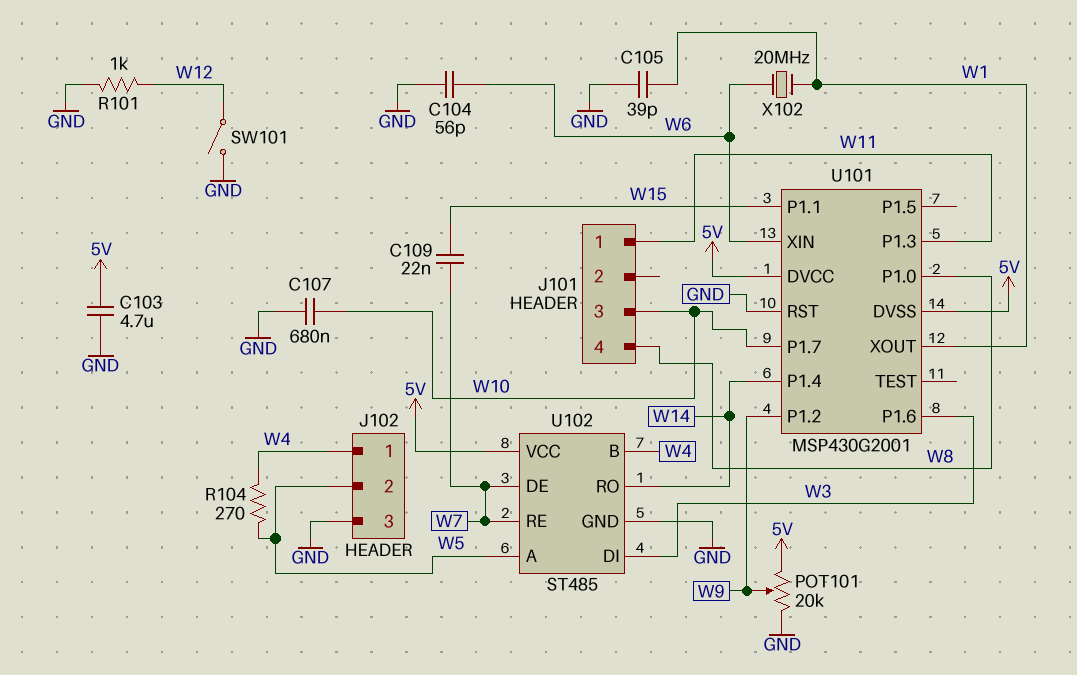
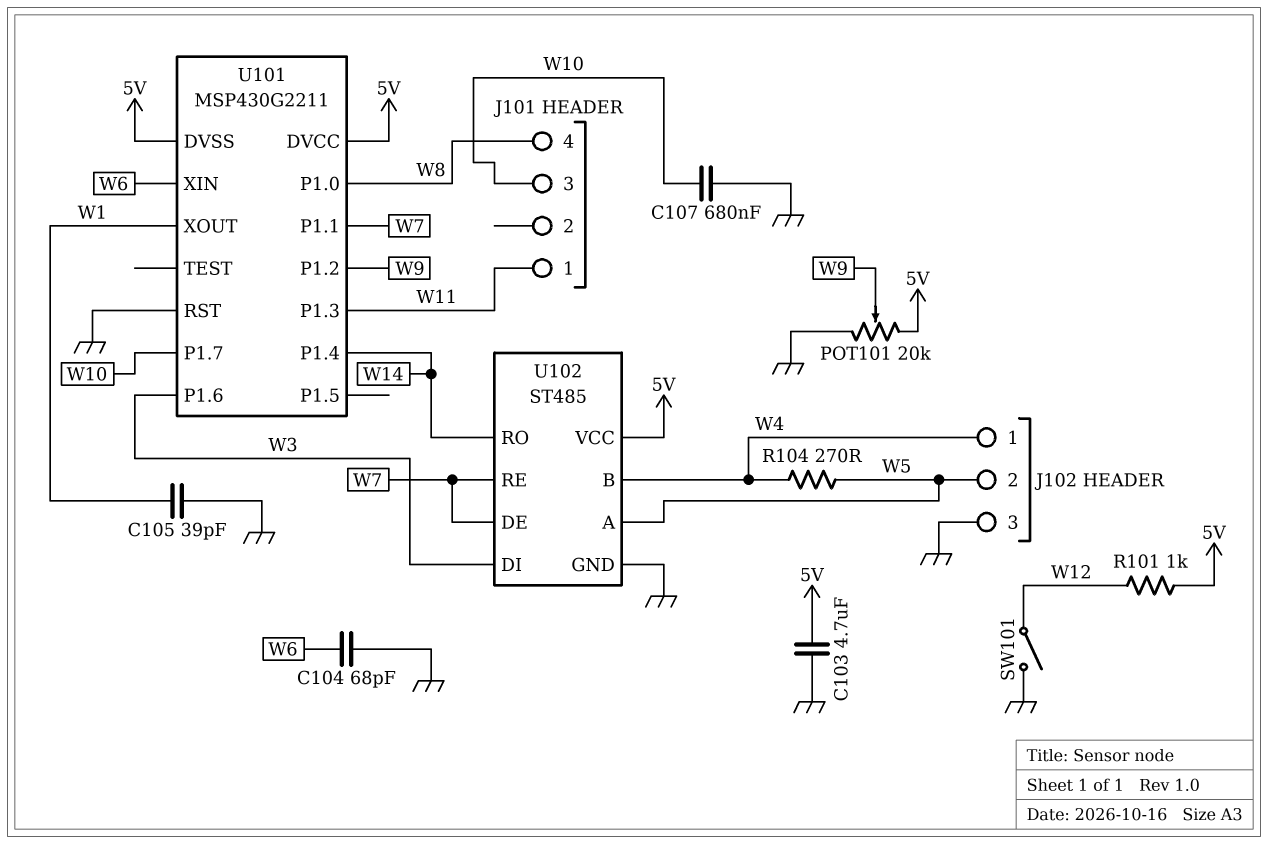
C104: 56pF (GND, W6) -> 68pF (GND, W6)
C109: 22nF (W7, W15) -> none
R101: 1k (GND, W12) -> 1k (5V, W12)
U101: MSP430G2001 -> MSP430G2211
U101 pin P1.1: W15 -> W7
X102: 20MHz (W1, W6) -> none

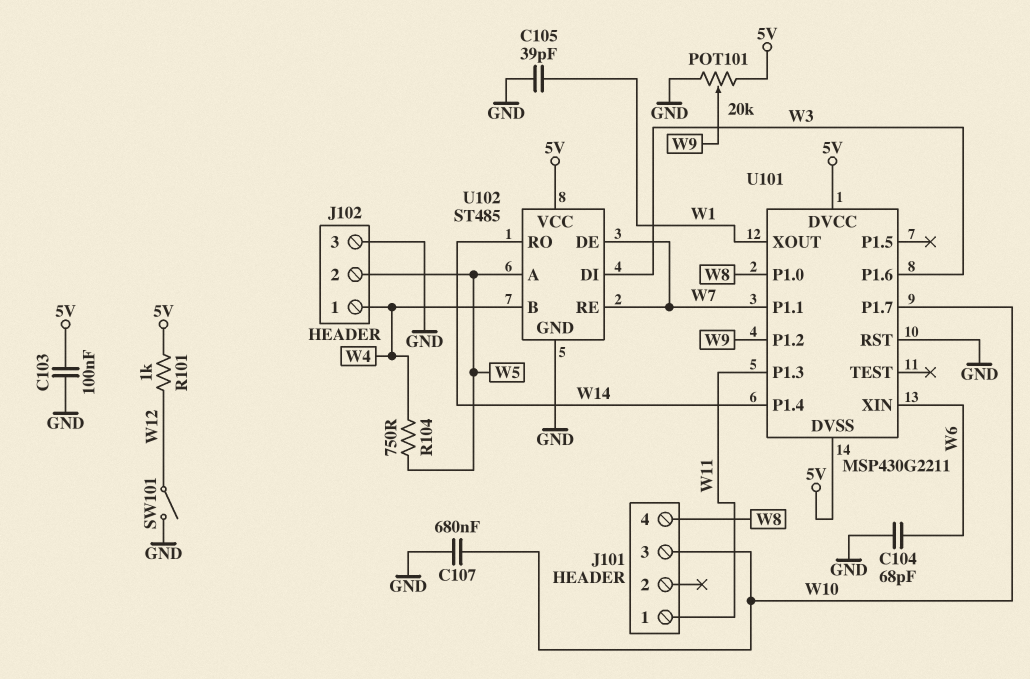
C103: 4.7uF (5V, GND) -> 100nF (5V, GND)
R104: 270 (W4, W5) -> 750 (W4, W5)

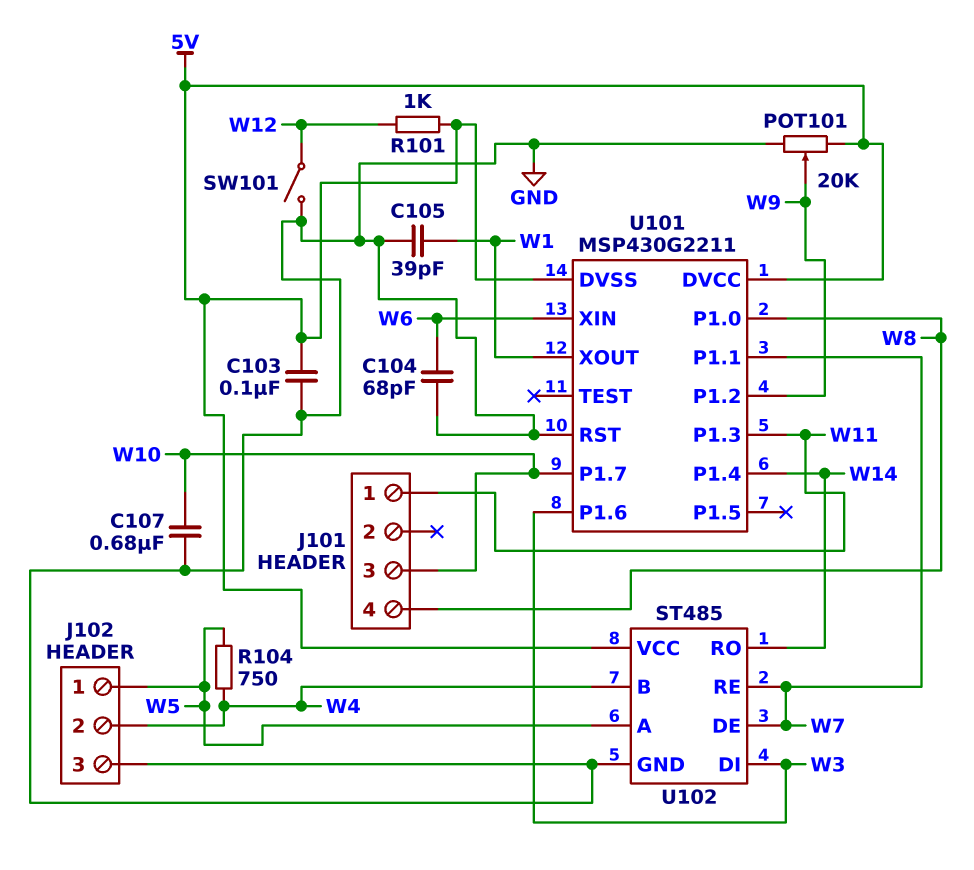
J102 pin 1: W4 -> W5
J102 pin 2: W5 -> W4

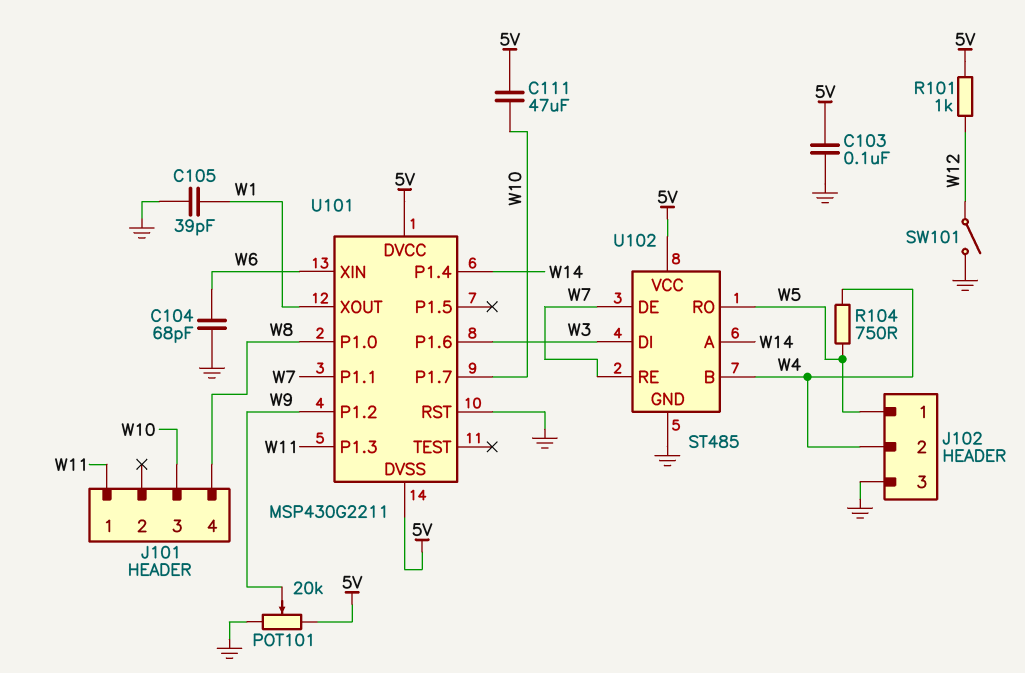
C107: 680nF (GND, W10) -> none
C111: none -> 47uF (5V, W10)
U102 pin A: W5 -> W14
U102 pin RO: W14 -> W5

